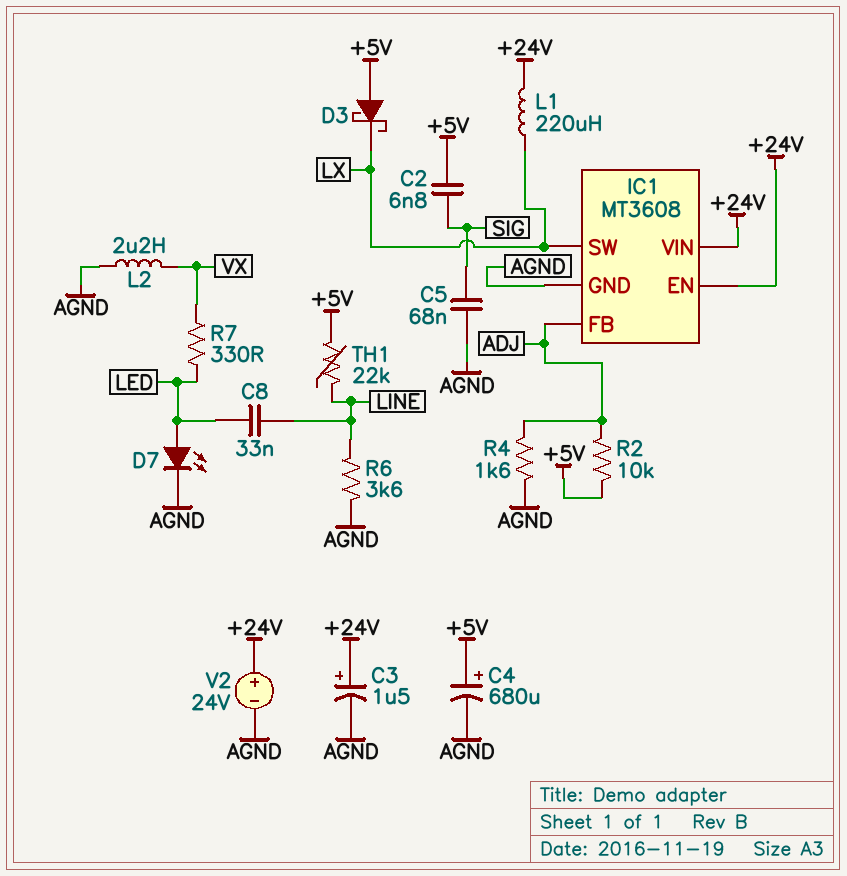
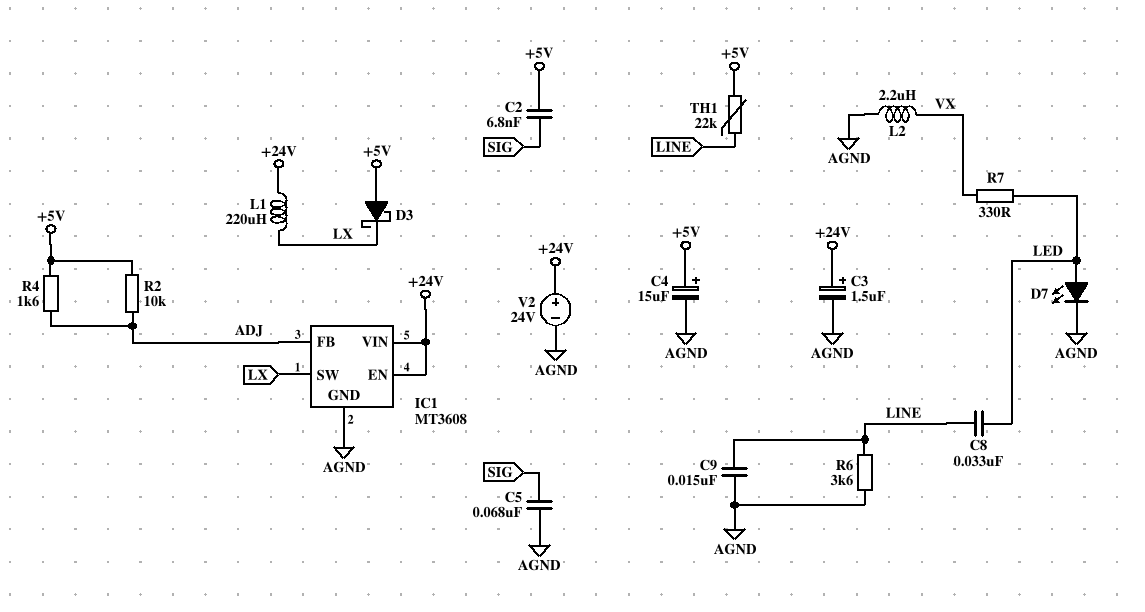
C4: 680uF (plus +5V, minus AGND) -> 15uF (plus +5V, minus AGND)
C9: none -> 15nF (AGND, LINE)
R4: 1.6k (ADJ, AGND) -> 1.6k (+5V, ADJ)

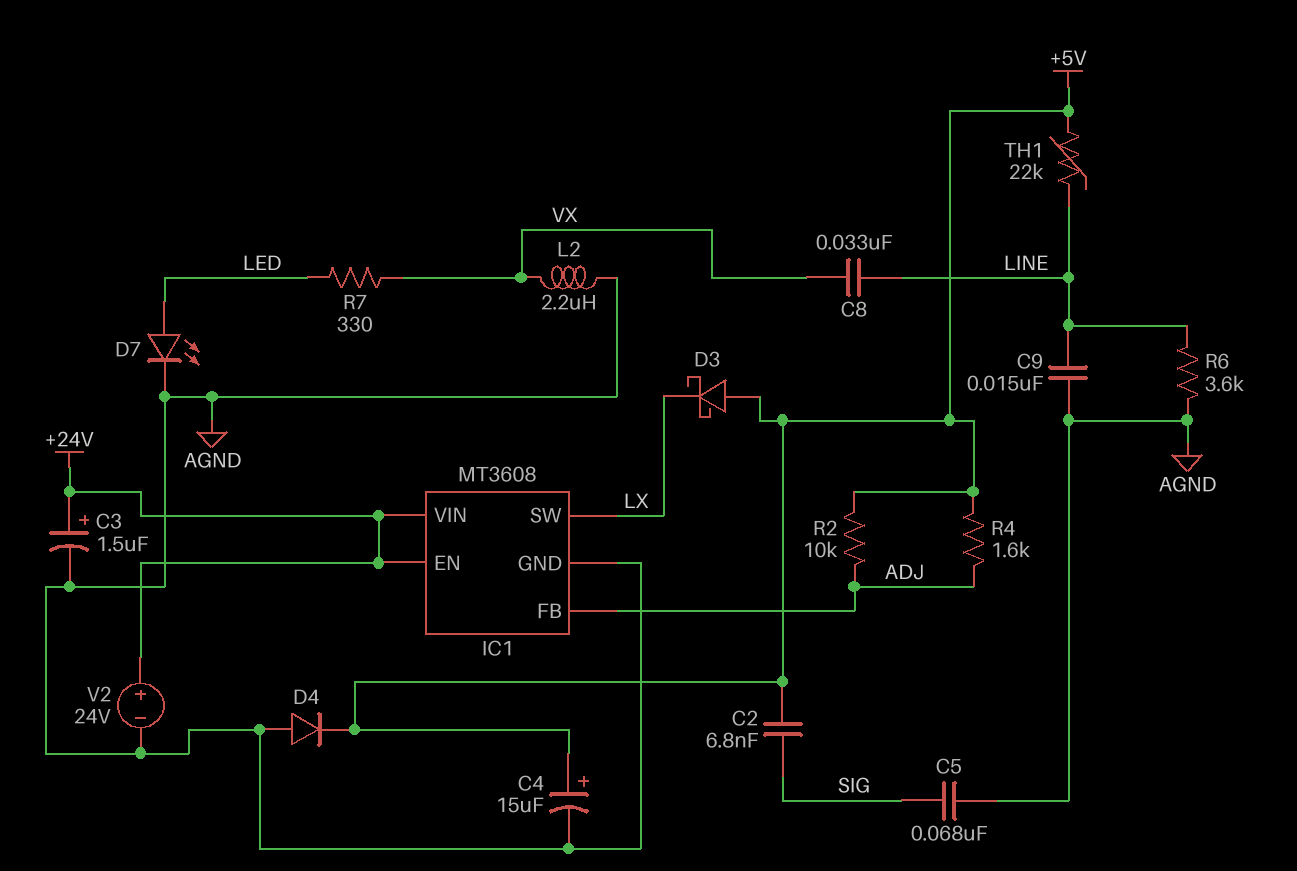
C8: 33nF (LED, LINE) -> 33nF (LINE, VX)
D4: none -> diode (A AGND, K +5V)
L1: 220uH (+24V, LX) -> none

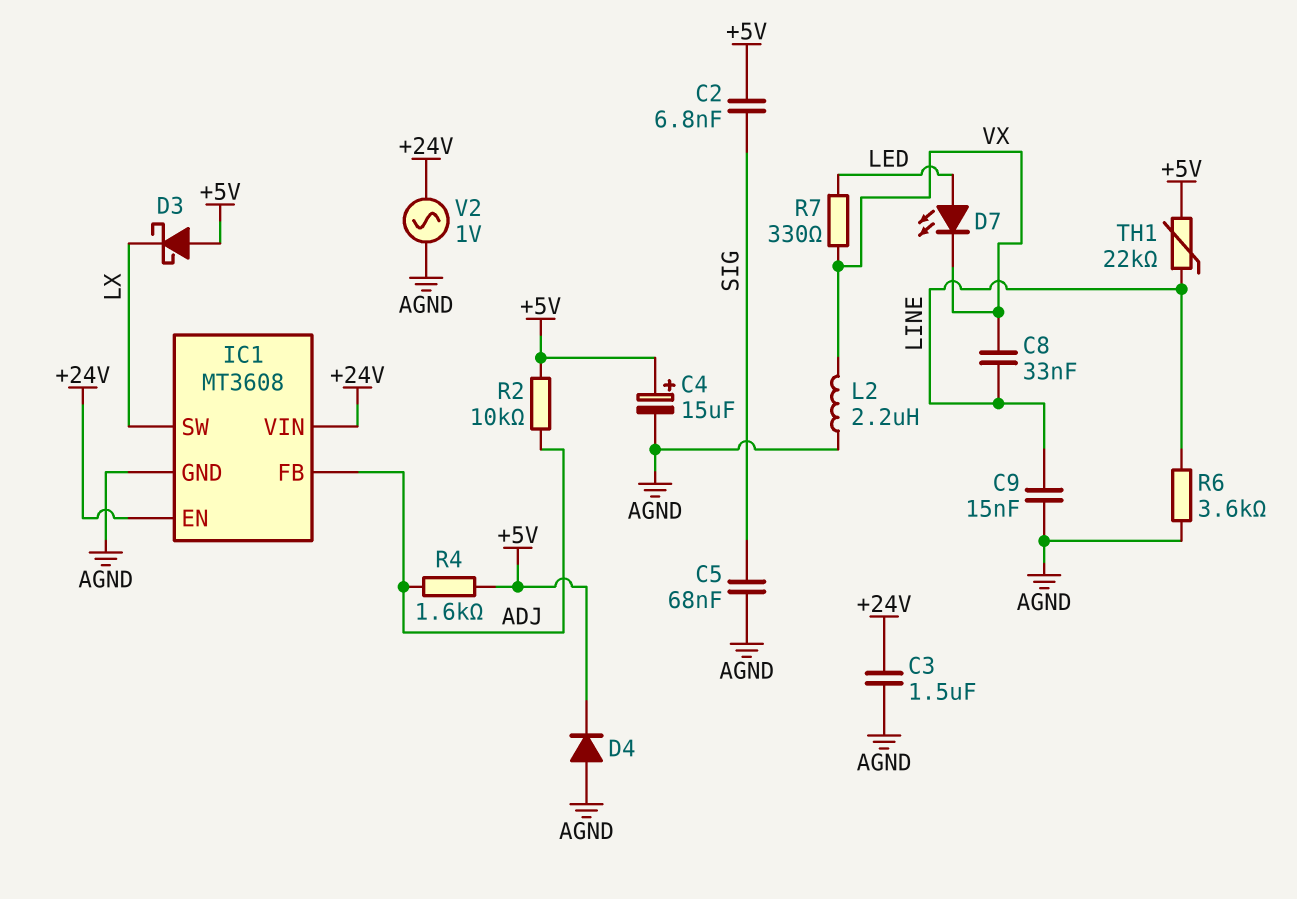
C3: 1.5uF (plus +24V, minus AGND) -> 1.5uF (+24V, AGND)
D7: LED (A LED, K AGND) -> LED (A LED, K VX)
V2: 24V (plus +24V, minus AGND) -> AC 1V (+24V, AGND)

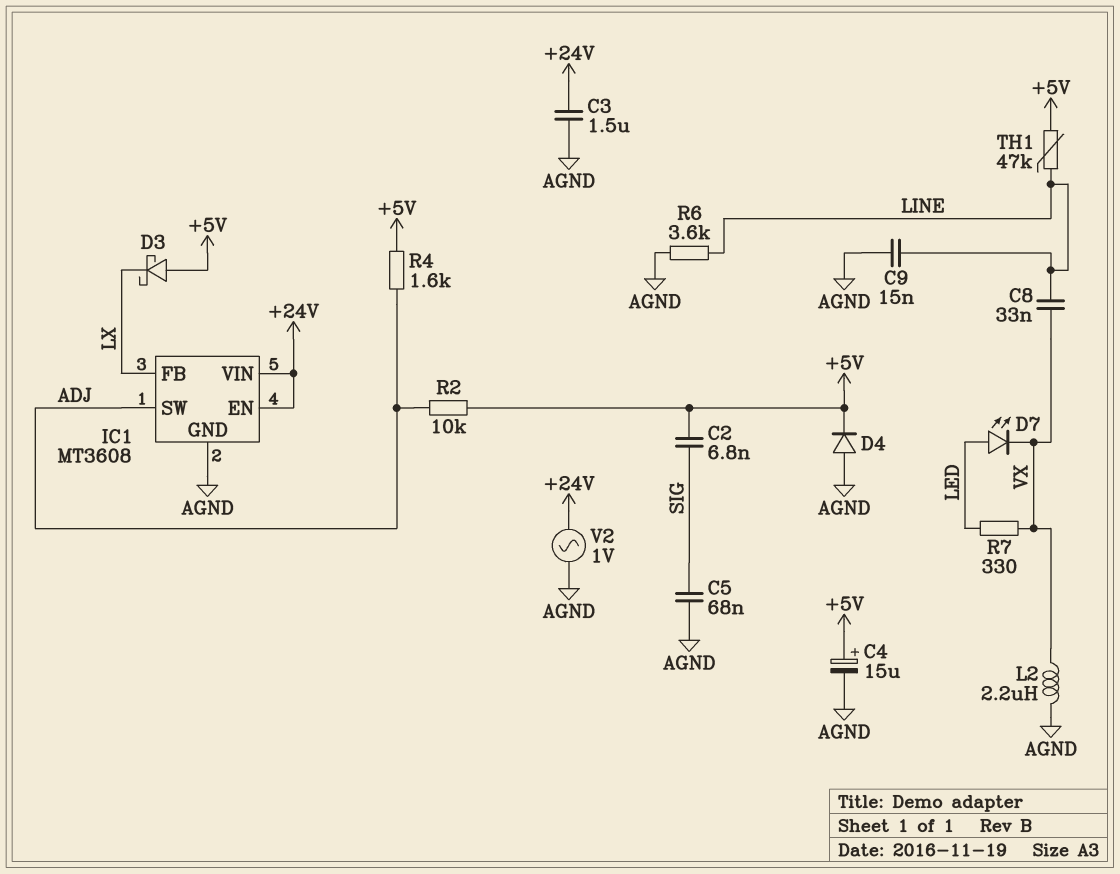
IC1 pin FB: ADJ -> LX
IC1 pin SW: LX -> ADJ
TH1: 22k (+5V, LINE) -> 47k (+5V, LINE)

